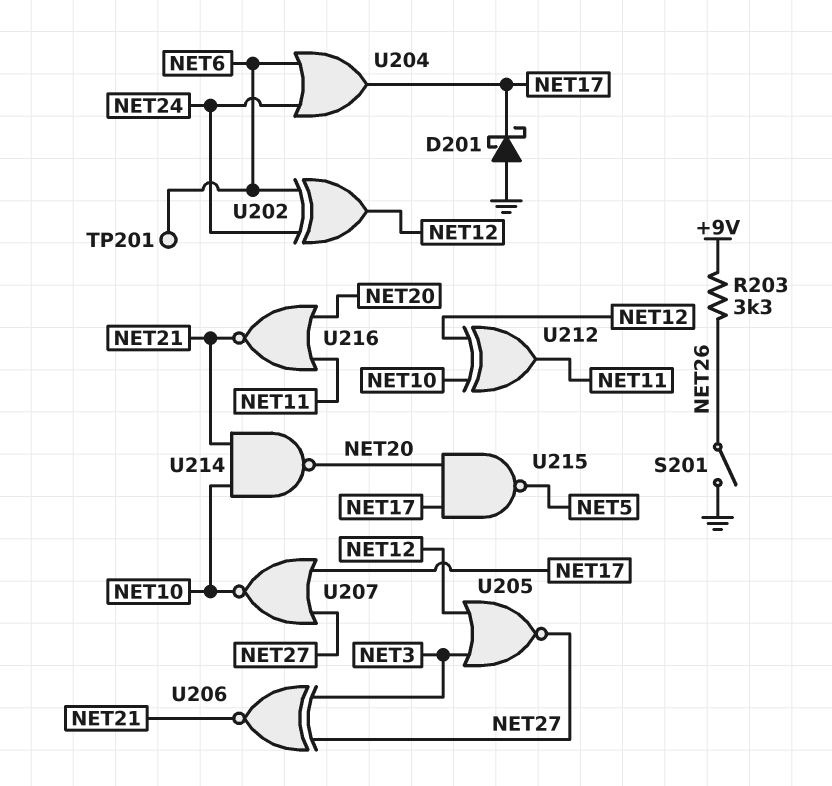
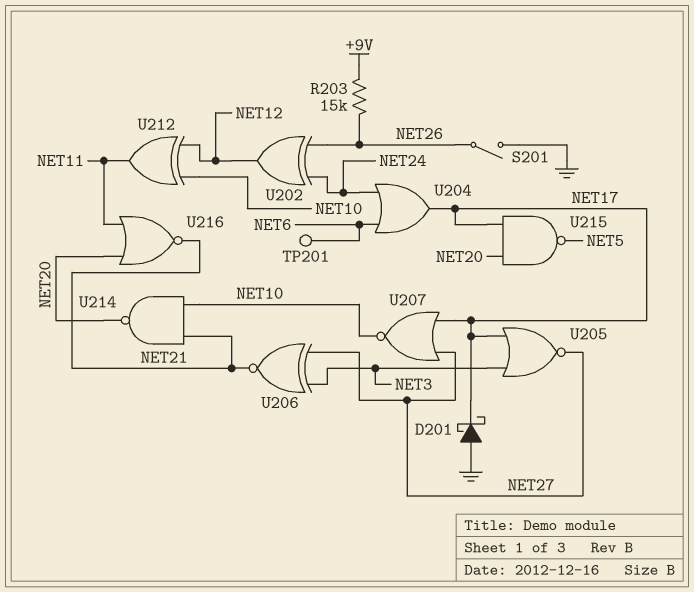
R203: 3.3k (+9V, NET26) -> 15k (+9V, NET26)
U202: XOR (in NET6, in NET24, out NET12) -> XOR (in NET24, in NET26, out NET12)
U205: NOR (in NET3, in NET12, out NET27) -> NOR (in NET3, in NET17, out NET27)

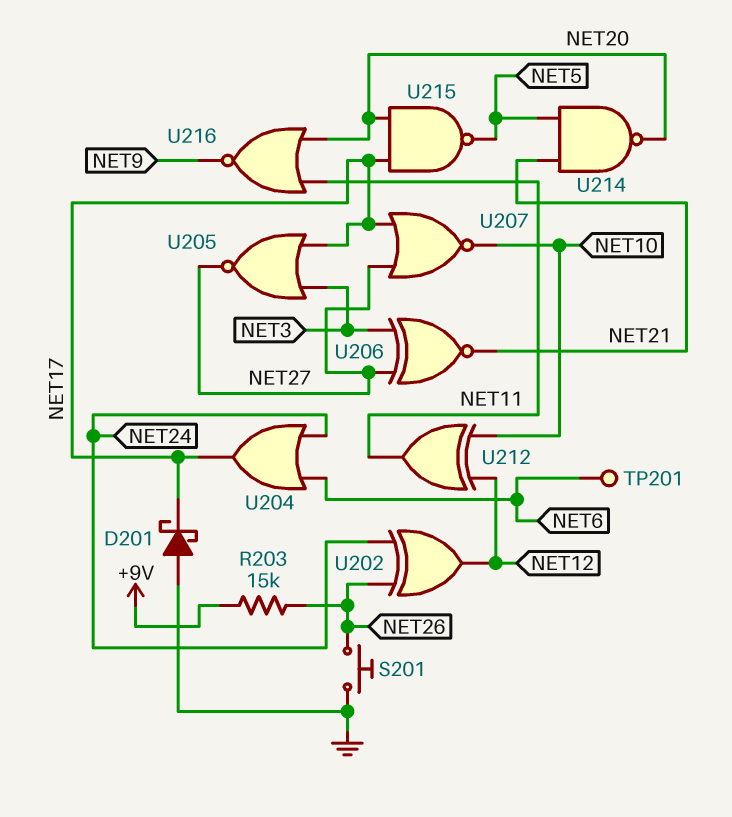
S201: switch (GND, NET26) -> button (GND, NET26)
U214: NAND (in NET10, in NET21, out NET20) -> NAND (in NET5, in NET21, out NET20)
U216: NOR (in NET11, in NET20, out NET21) -> NOR (in NET11, in NET20, out NET9)

